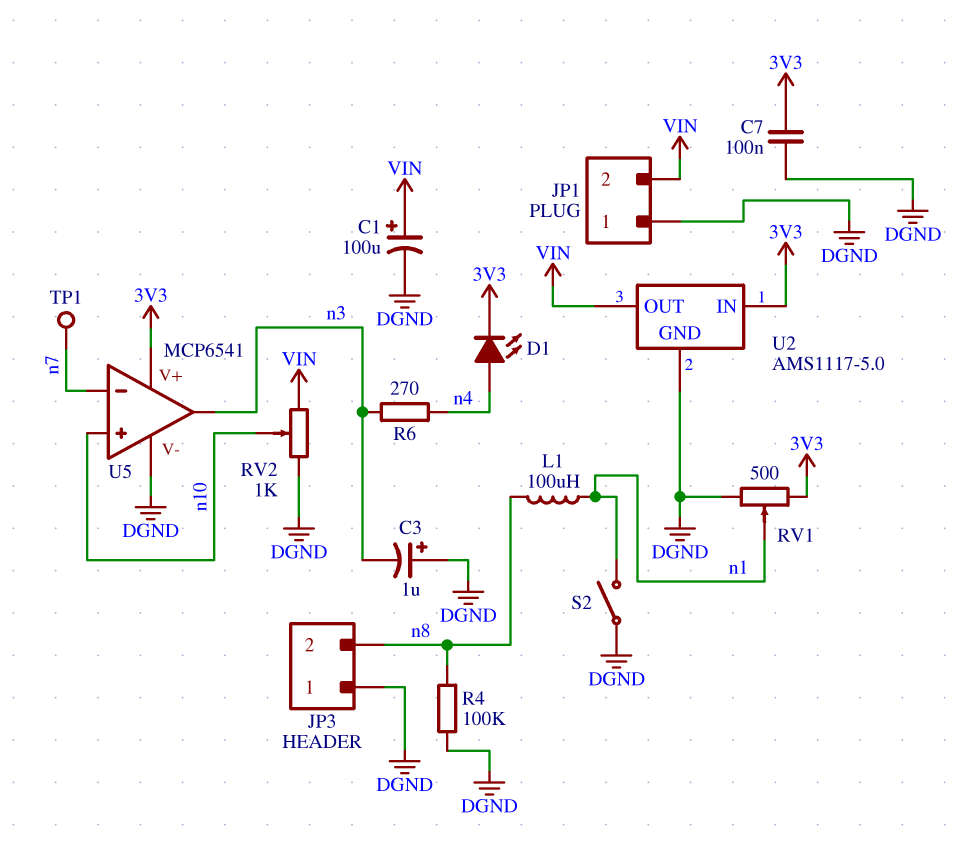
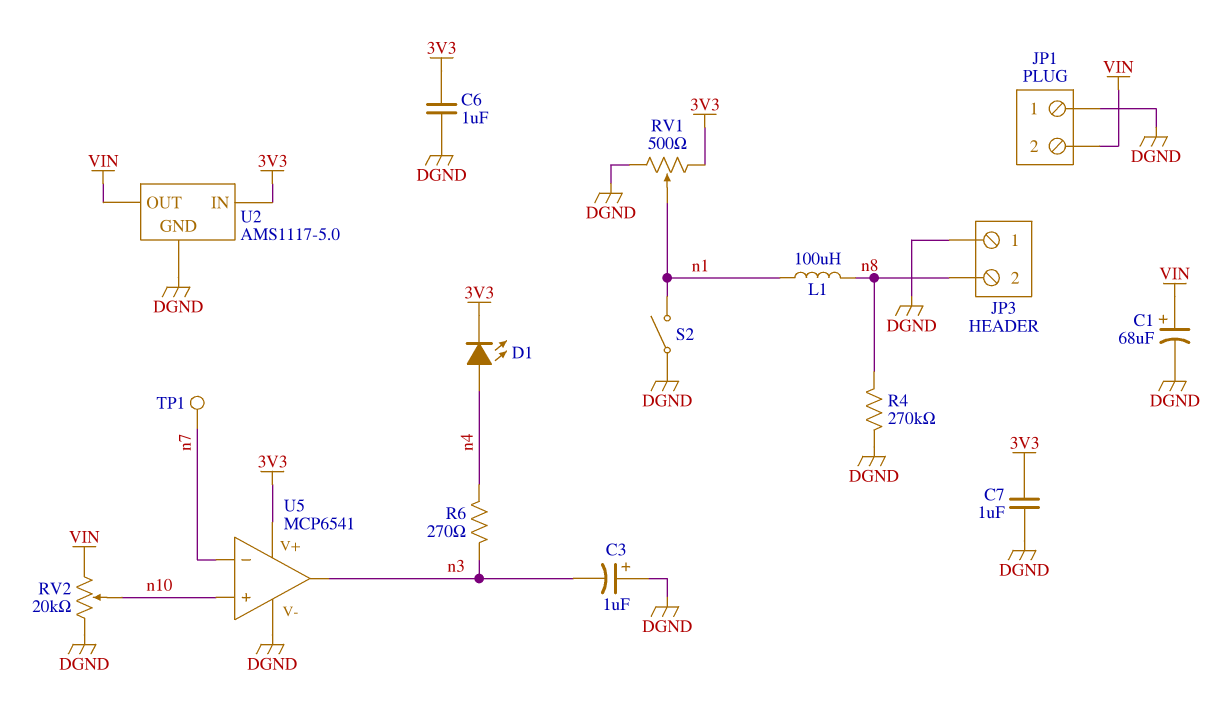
C1: 100uF (plus VIN, minus DGND) -> 68uF (plus VIN, minus DGND)
C6: none -> 1uF (3V3, DGND)
C7: 100nF (3V3, DGND) -> 1uF (3V3, DGND)
R4: 100k (DGND, n8) -> 270k (DGND, n8)
RV2: 1k (DGND, VIN, wiper n10) -> 20k (DGND, VIN, wiper n10)

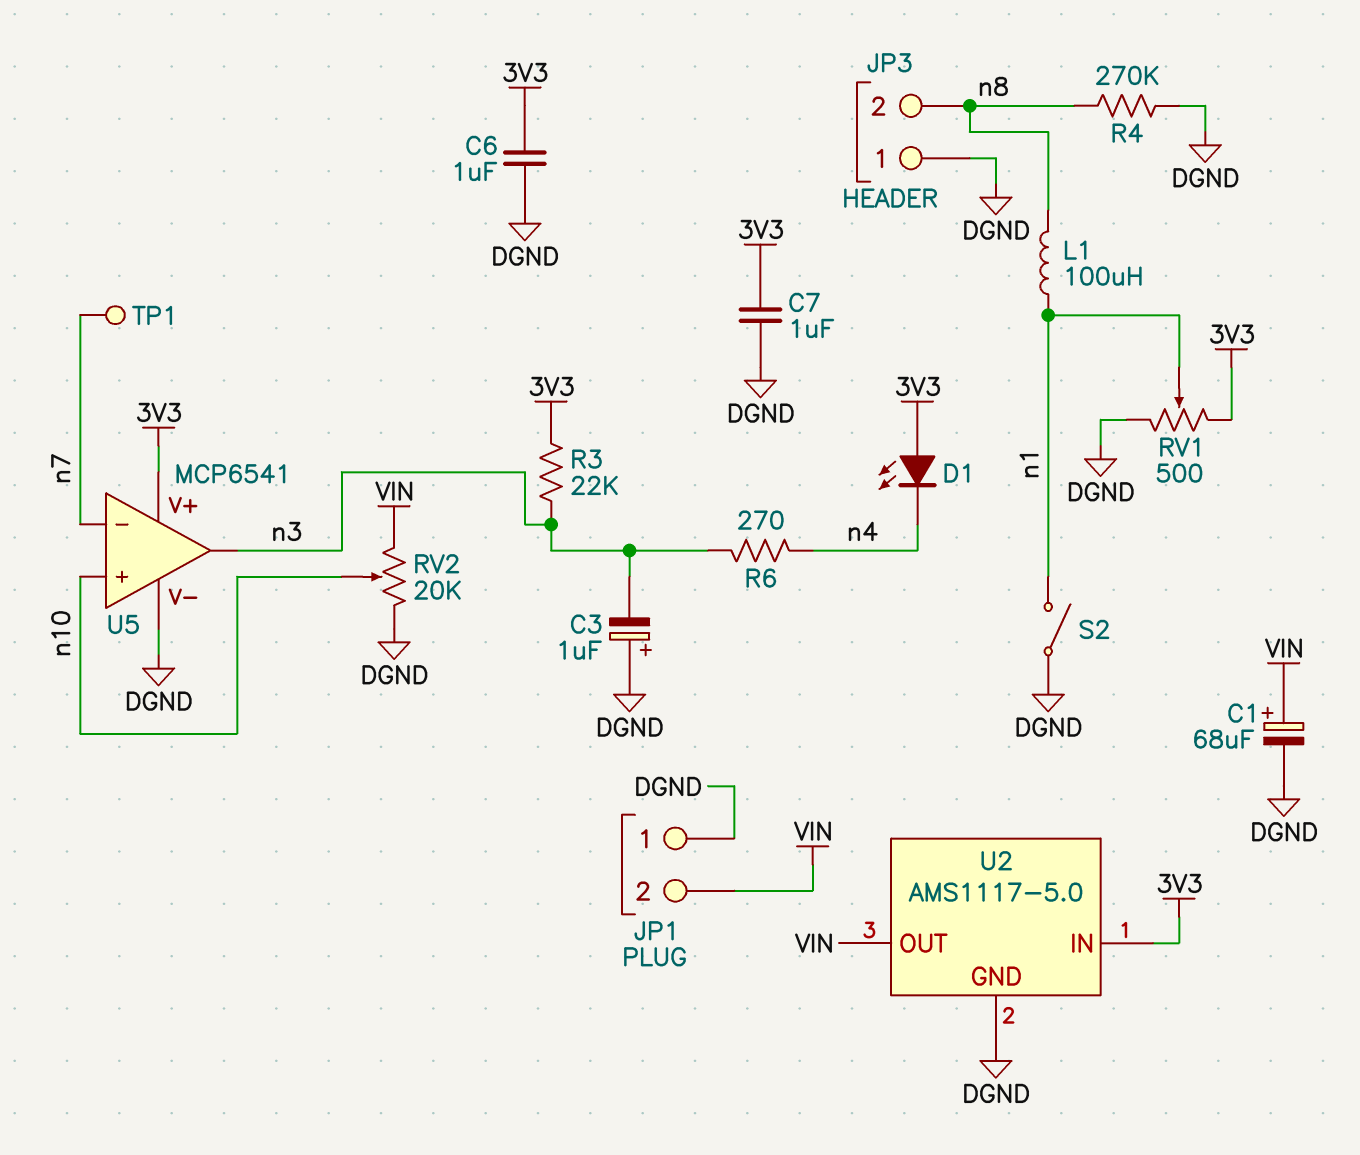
D1: LED (A n4, K 3V3) -> LED (A 3V3, K n4)
R3: none -> 22k (3V3, n3)

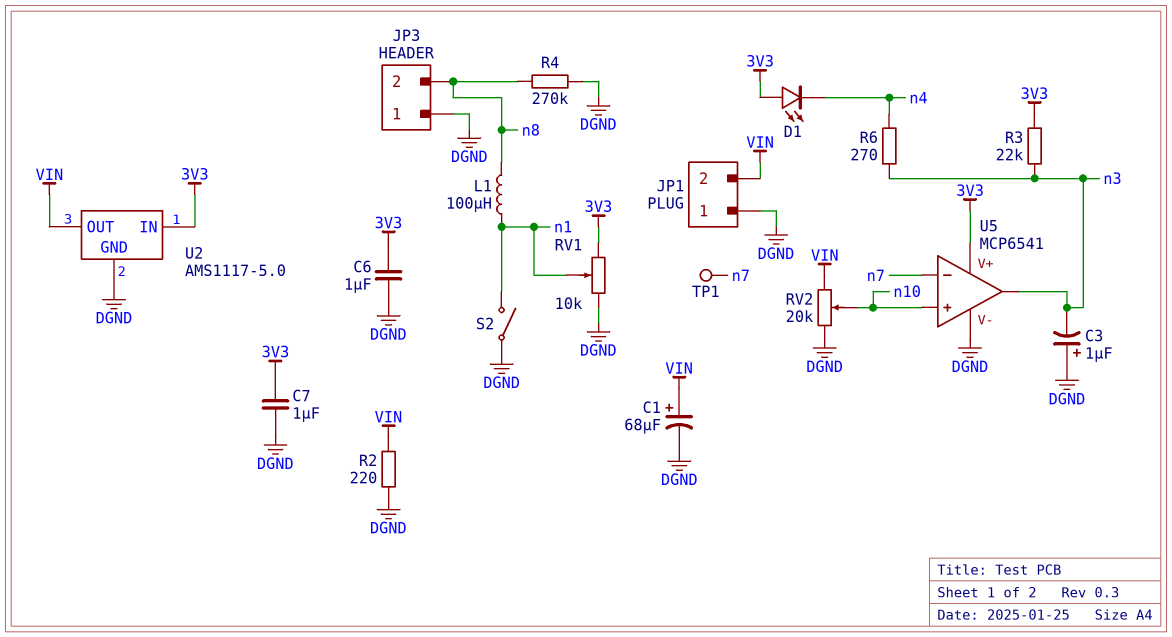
R2: none -> 220 (DGND, VIN)
RV1: 500 (3V3, DGND, wiper n1) -> 10k (3V3, DGND, wiper n1)

